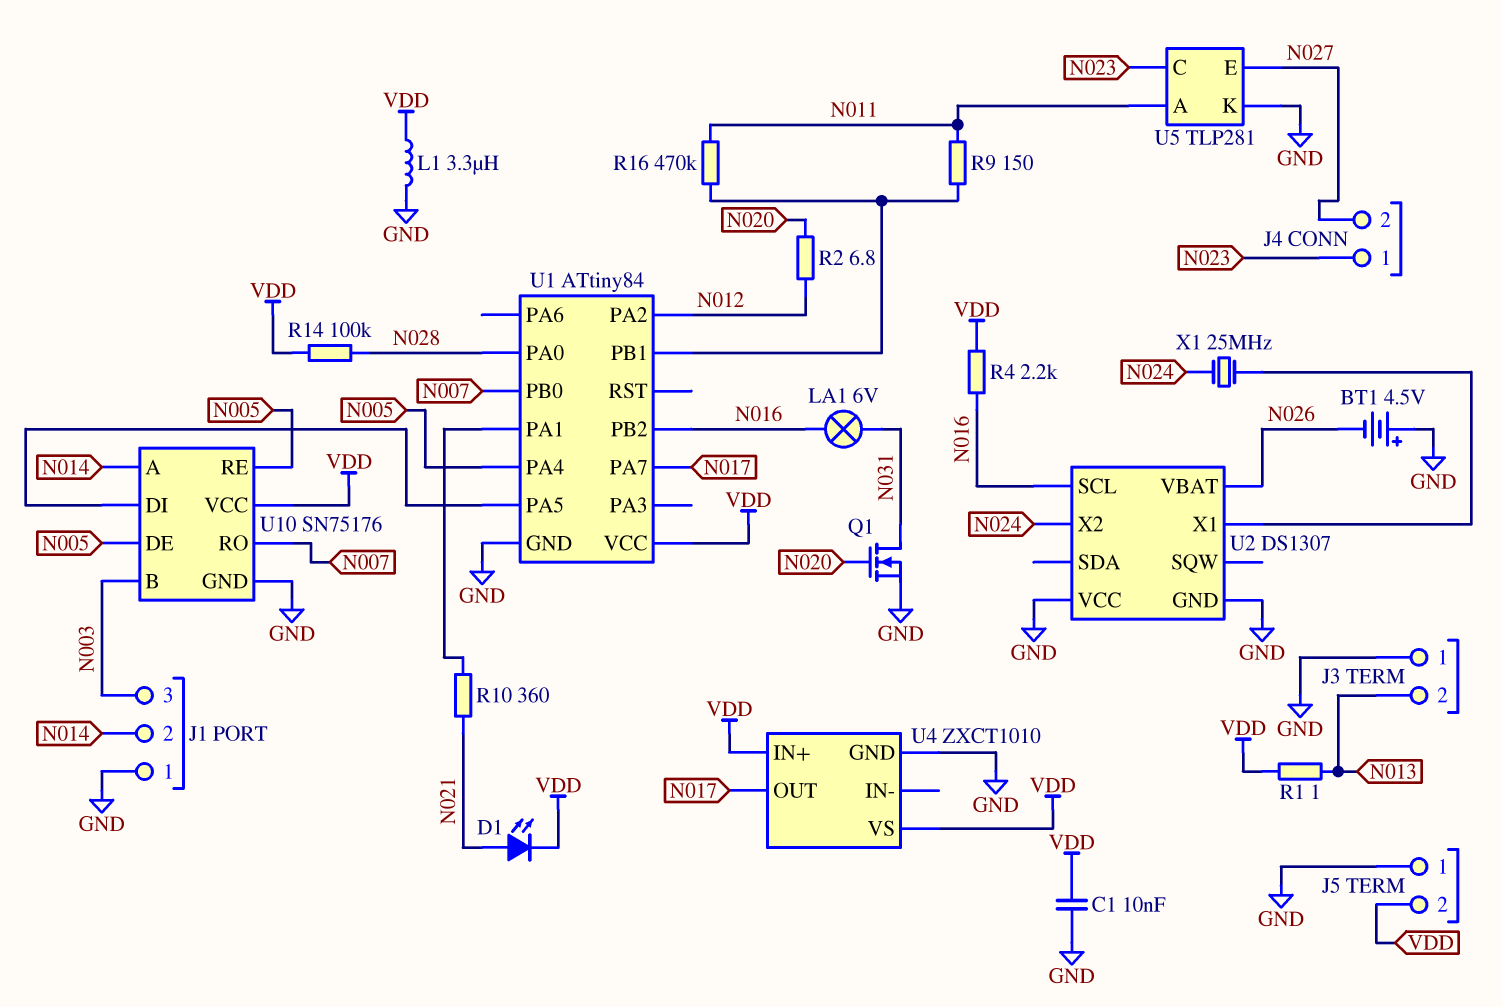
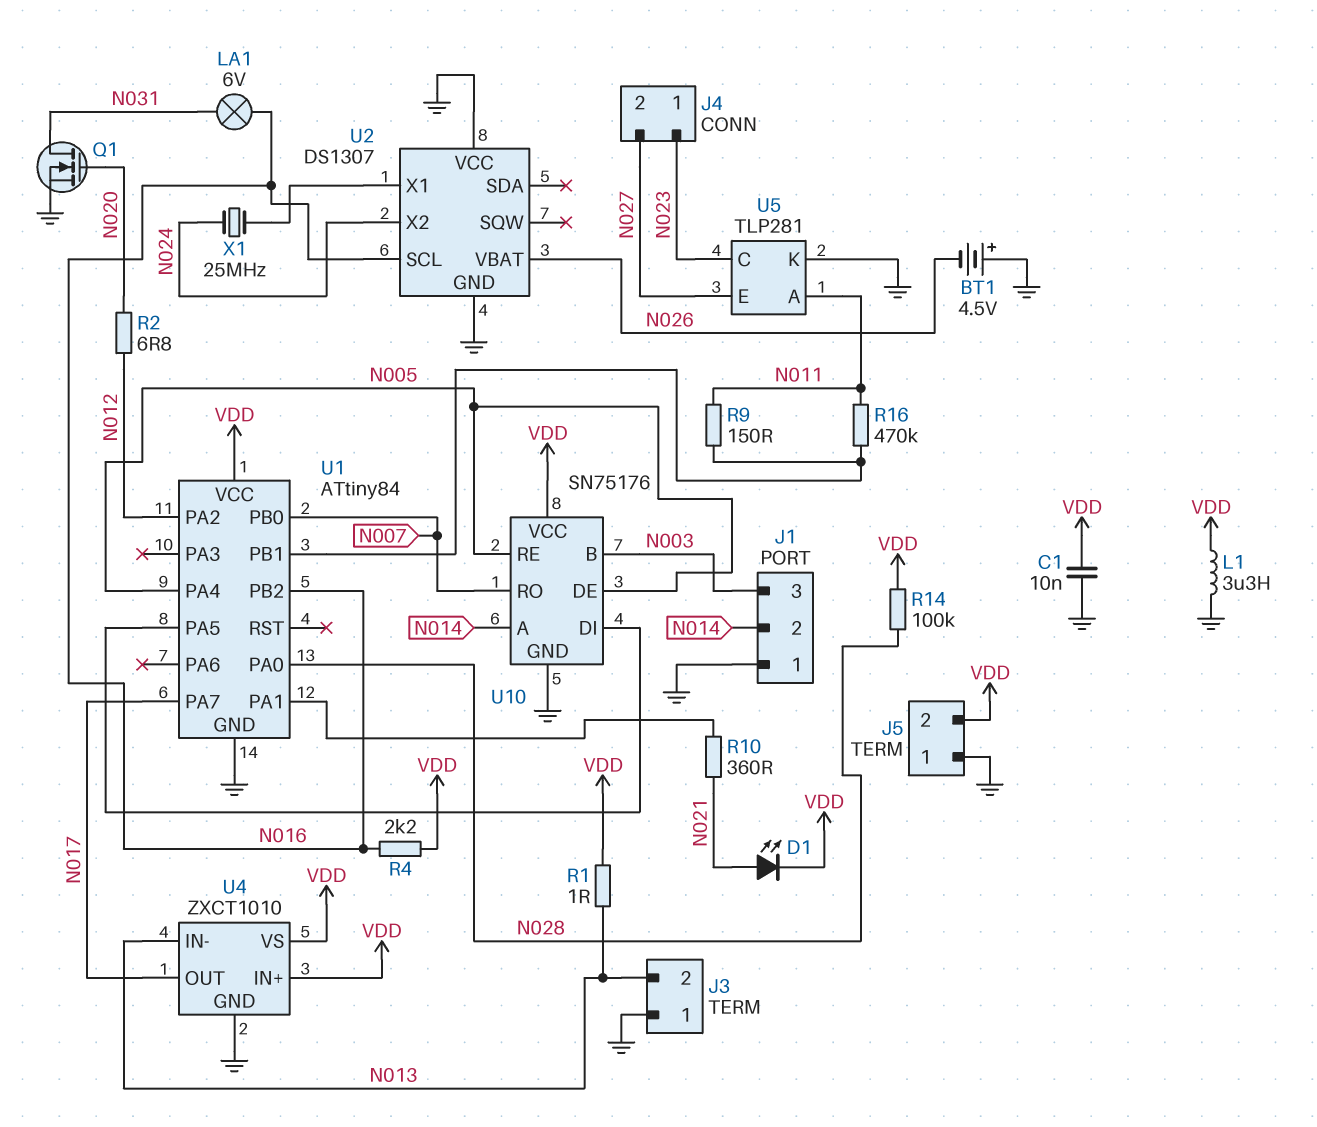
U4 pin IN-: none -> N013

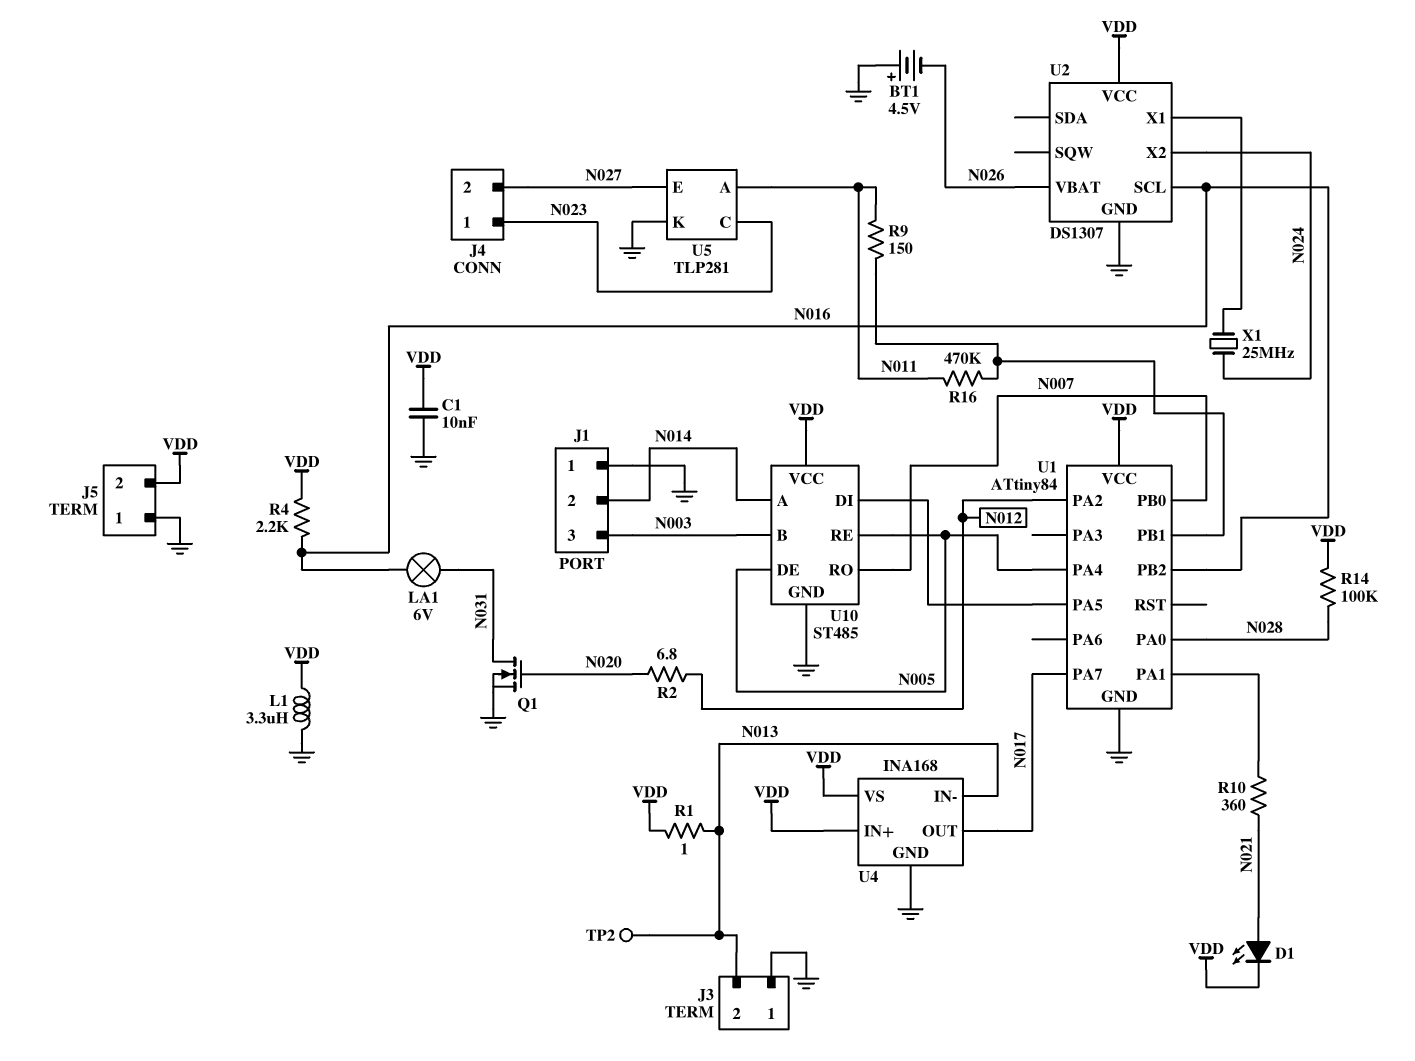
TP2: none -> test point (N013)
U2 pin VCC: GND -> VDD
U4: ZXCT1010 -> INA168
U10: SN75176 -> ST485

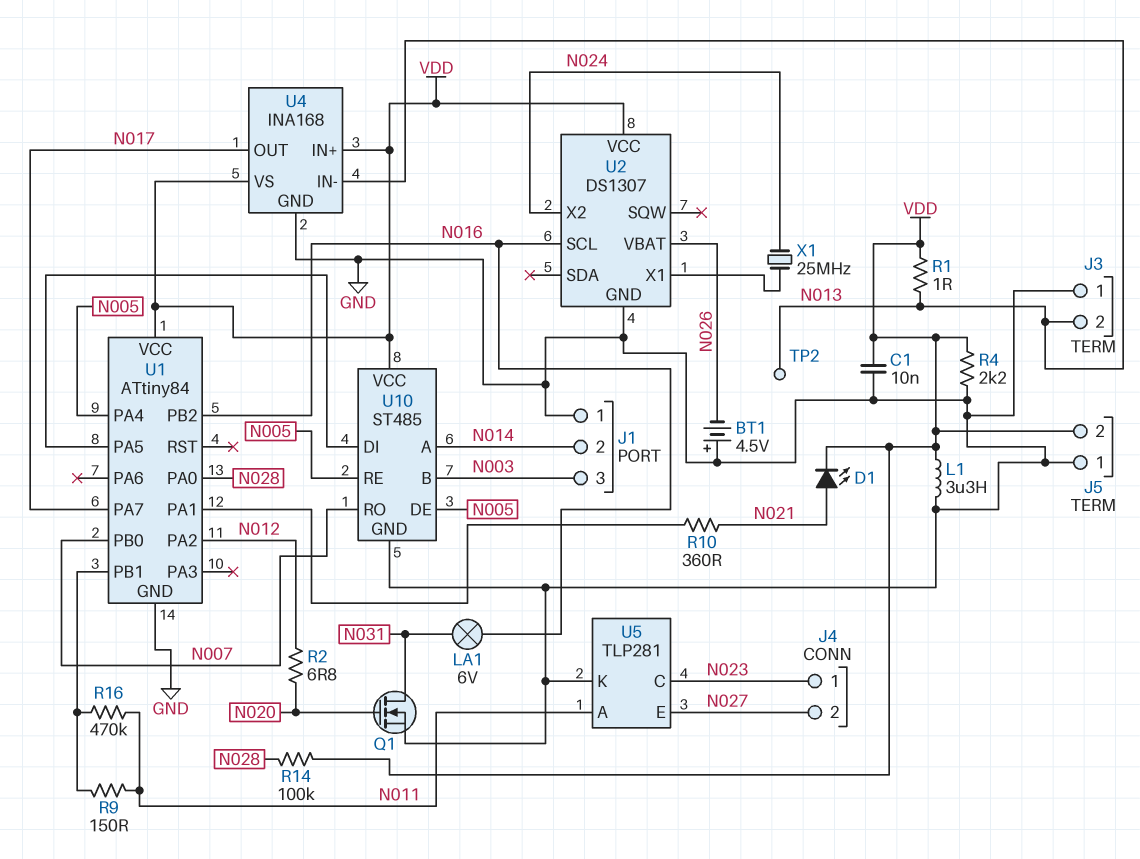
R4: 2.2k (N016, VDD) -> 2.2k (GND, VDD)

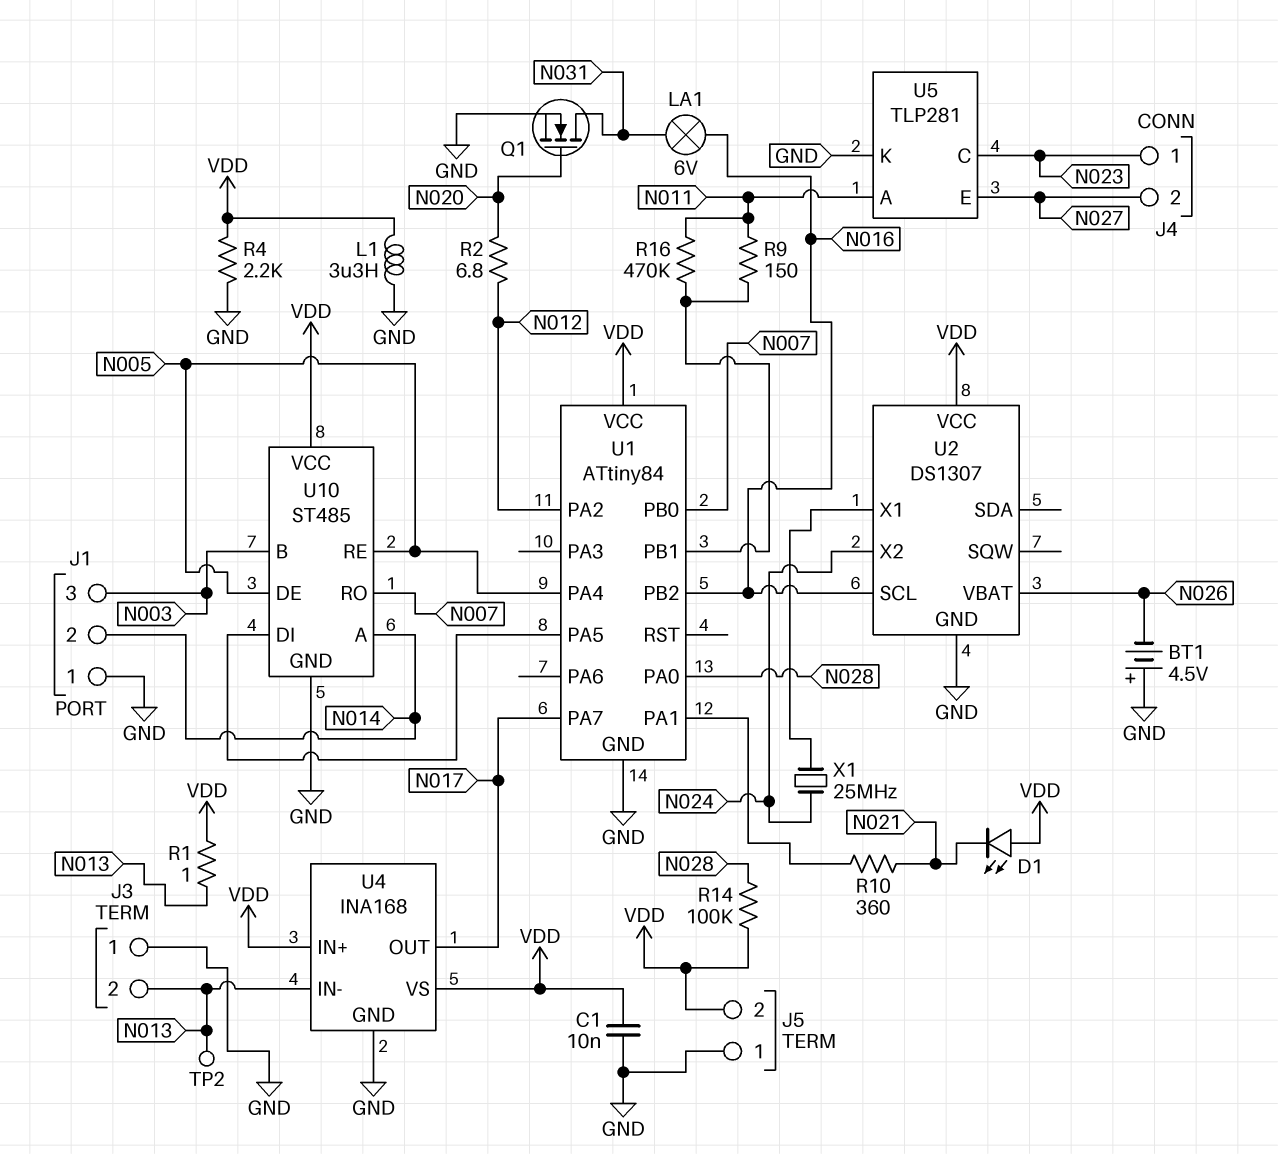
D1: LED (A N021, K VDD) -> LED (A VDD, K N021)

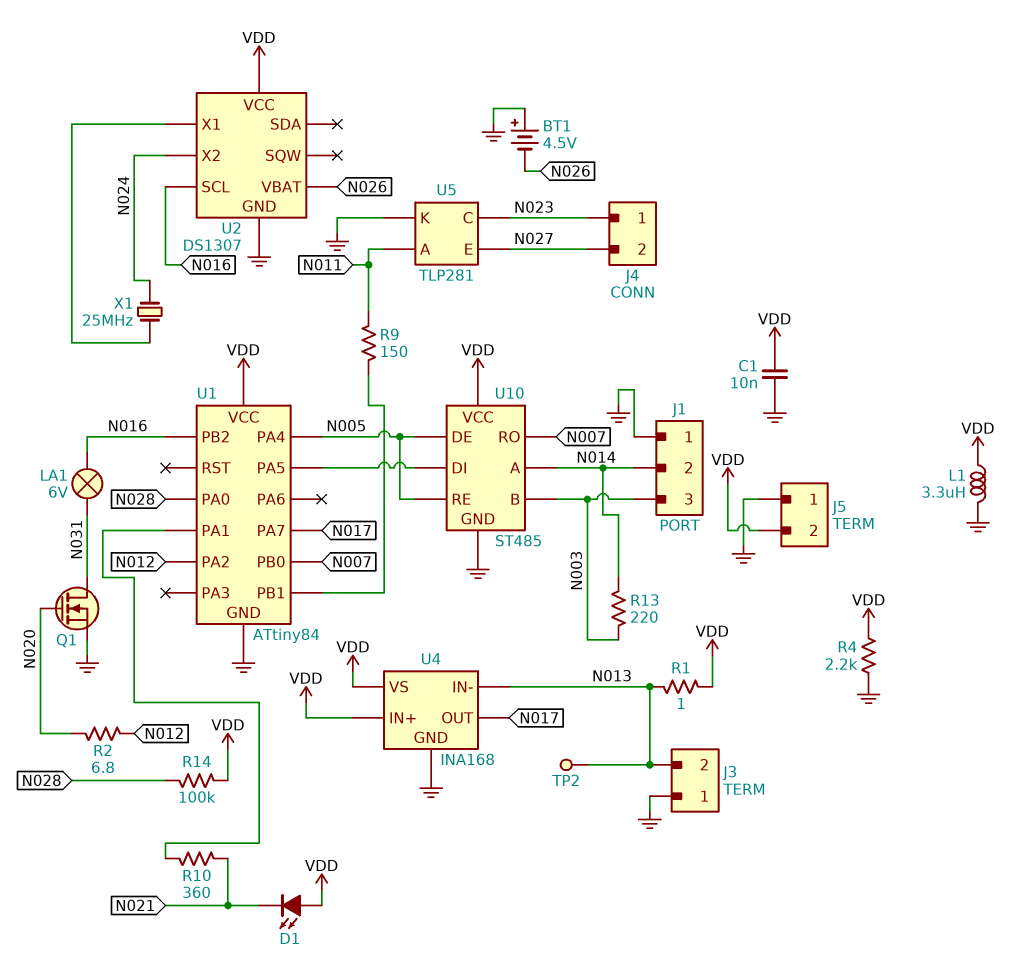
R13: none -> 220 (N003, N014)
R16: 470k (N011, U1/PB1) -> none

